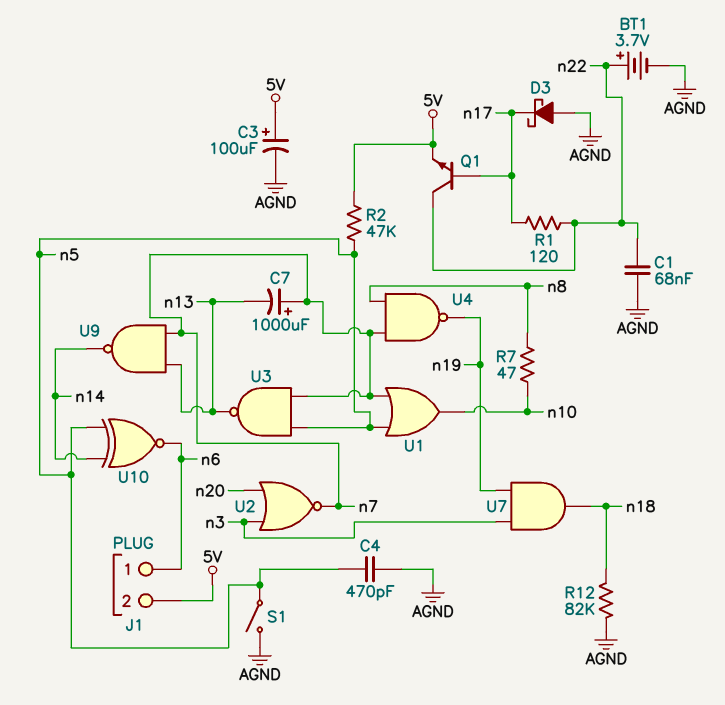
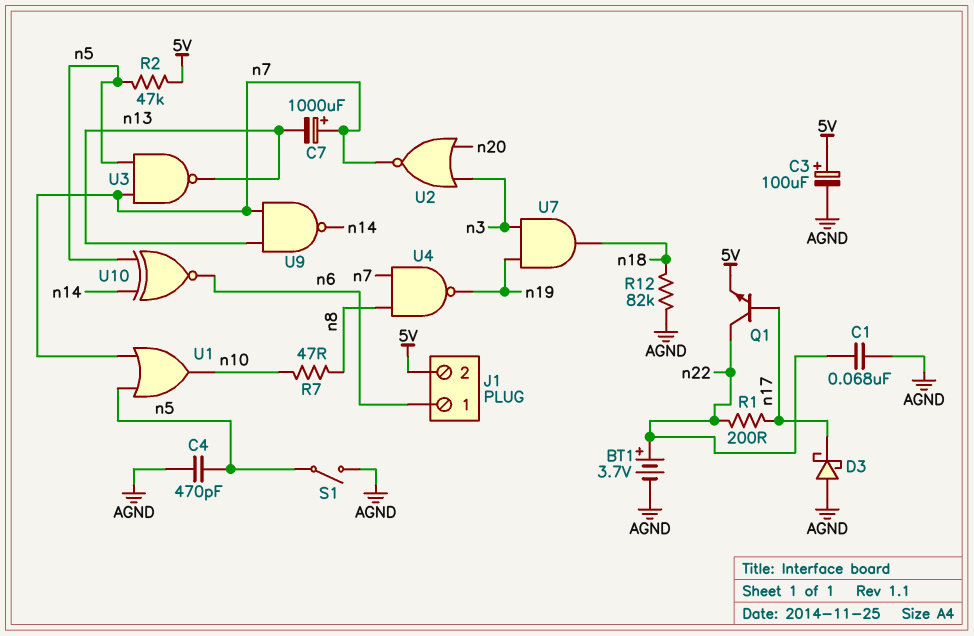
R1: 120 (n17, n22) -> 200 (n17, n22)

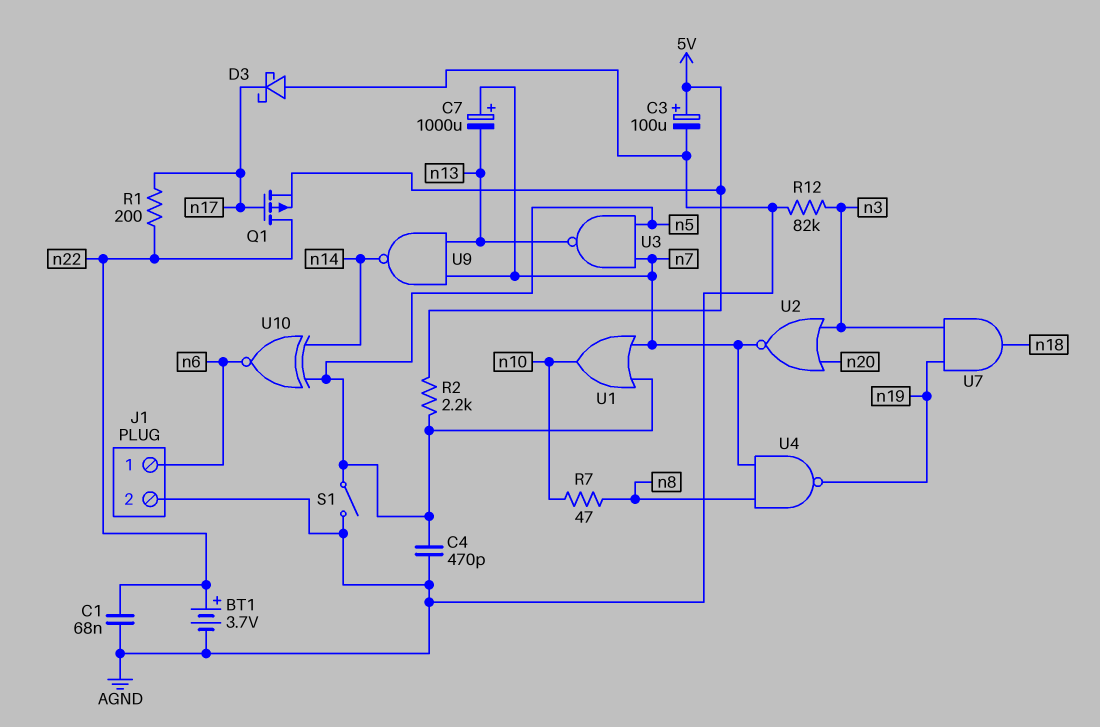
J1 pin 2: 5V -> AGND
Q1: NPN (B n17, C n22, E 5V) -> PMOS (G n17, D n22, S 5V)
R2: 47k (5V, n5) -> 2.2k (5V, n5)
R12: 82k (AGND, n18) -> 82k (AGND, n3)

